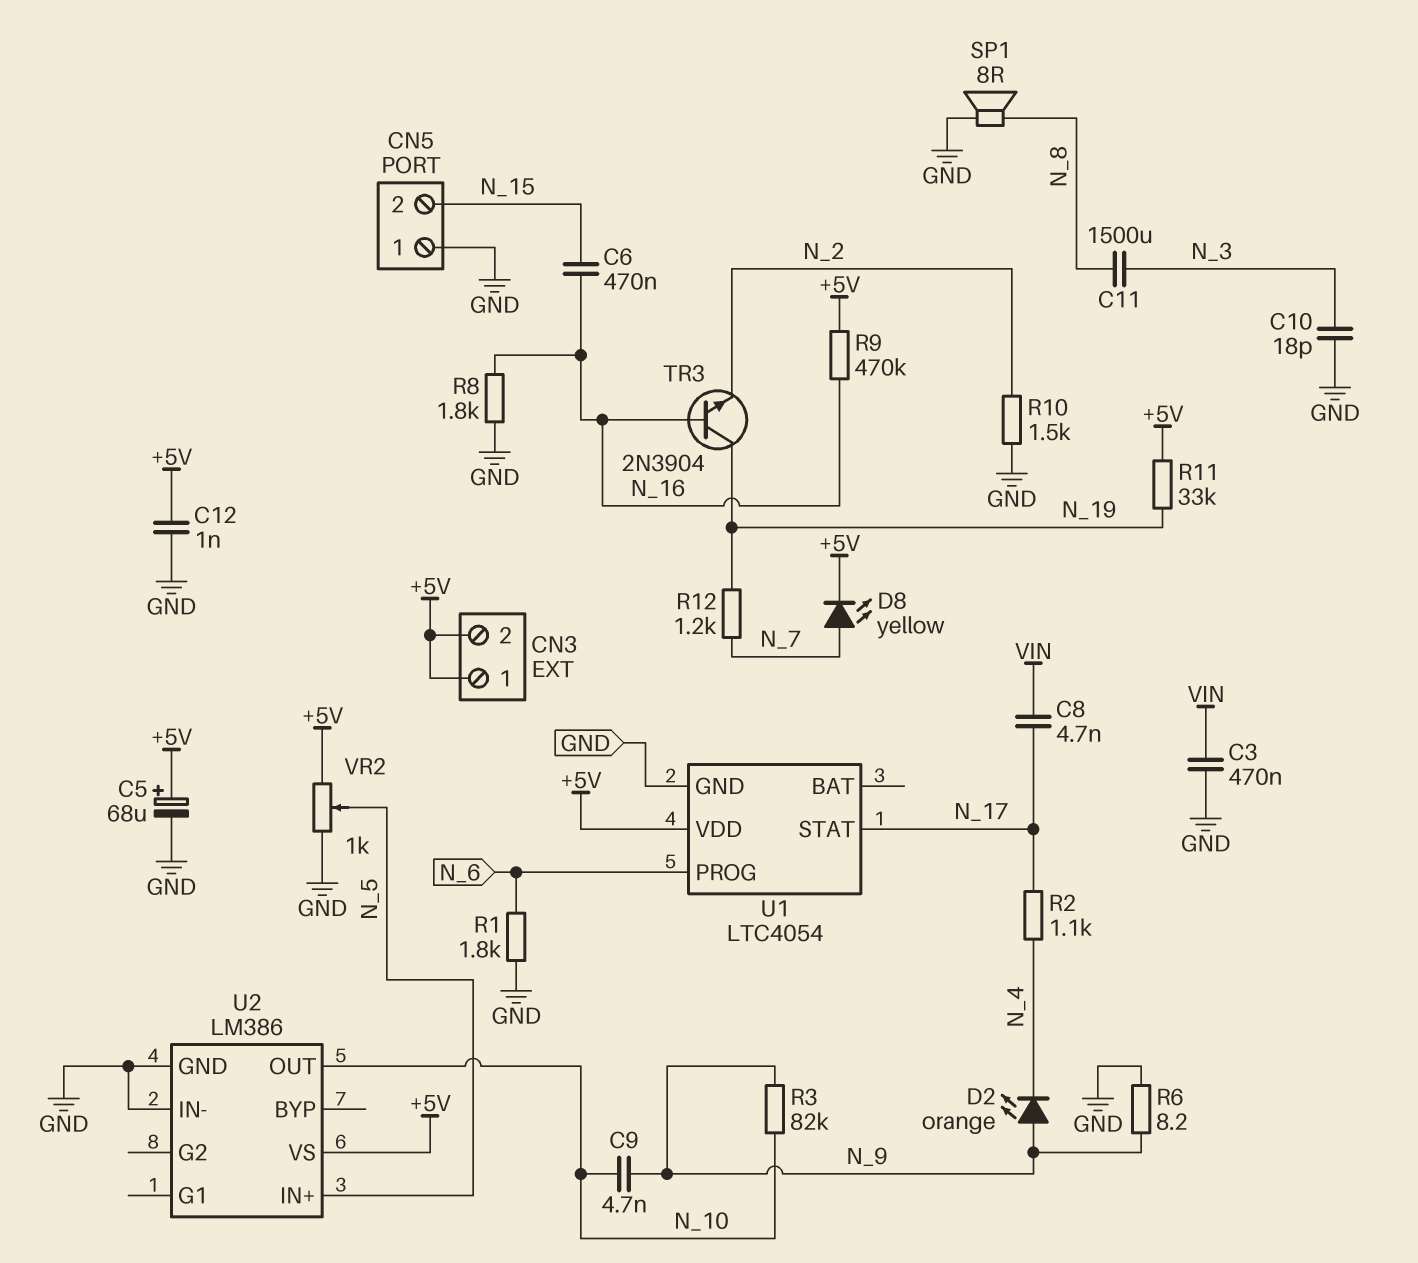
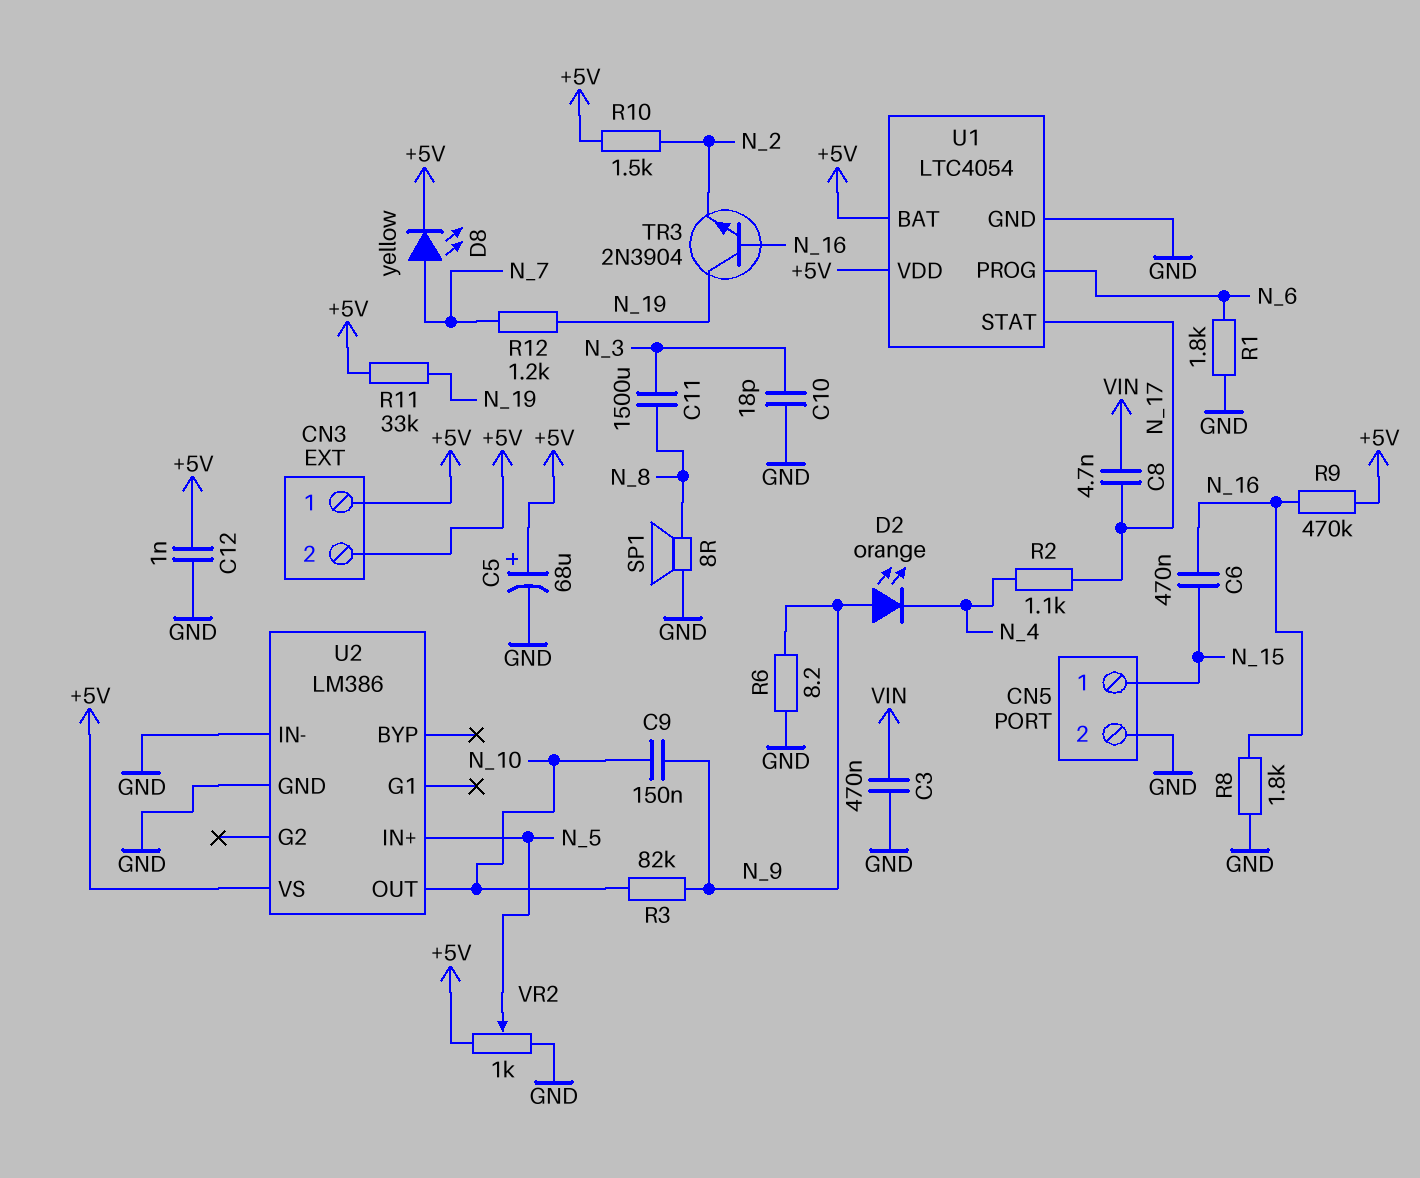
C9: 4.7nF (N_9, N_10) -> 150nF (N_9, N_10)
CN5 pin 1: GND -> N_15
CN5 pin 2: N_15 -> GND
R10: 1.5k (GND, N_2) -> 1.5k (+5V, N_2)
U1 pin BAT: none -> +5V

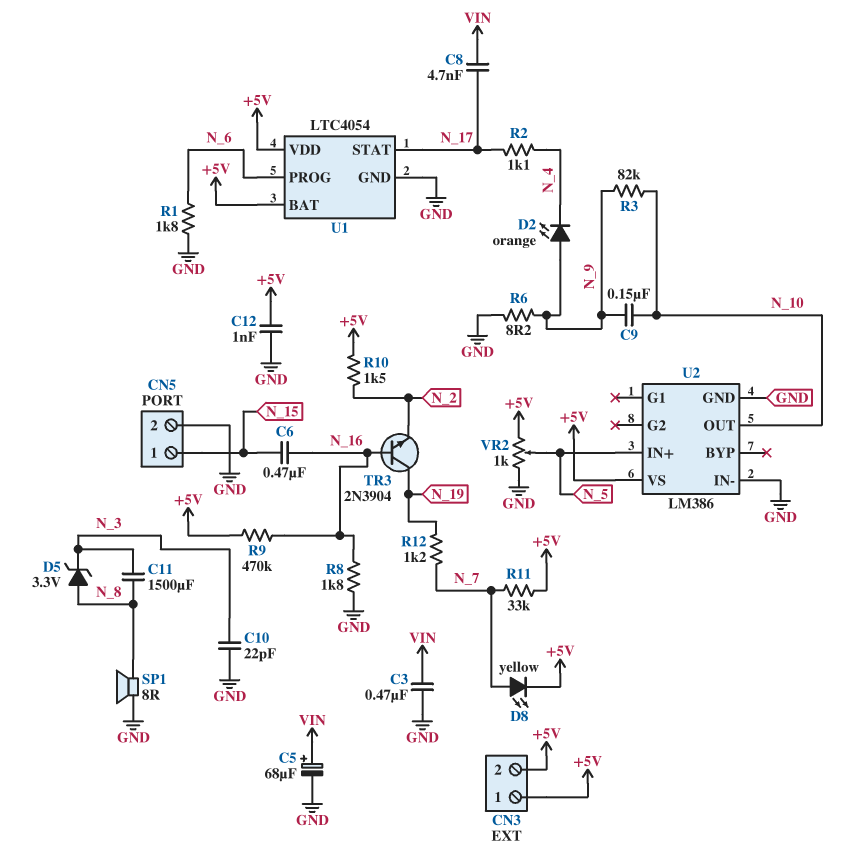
C5: 68uF (plus +5V, minus GND) -> 68uF (plus VIN, minus GND)
C10: 18pF (GND, N_3) -> 22pF (GND, N_3)
D5: none -> zener 3.3V (A N_8, K N_3)
R11: 33k (+5V, N_19) -> 33k (+5V, N_7)

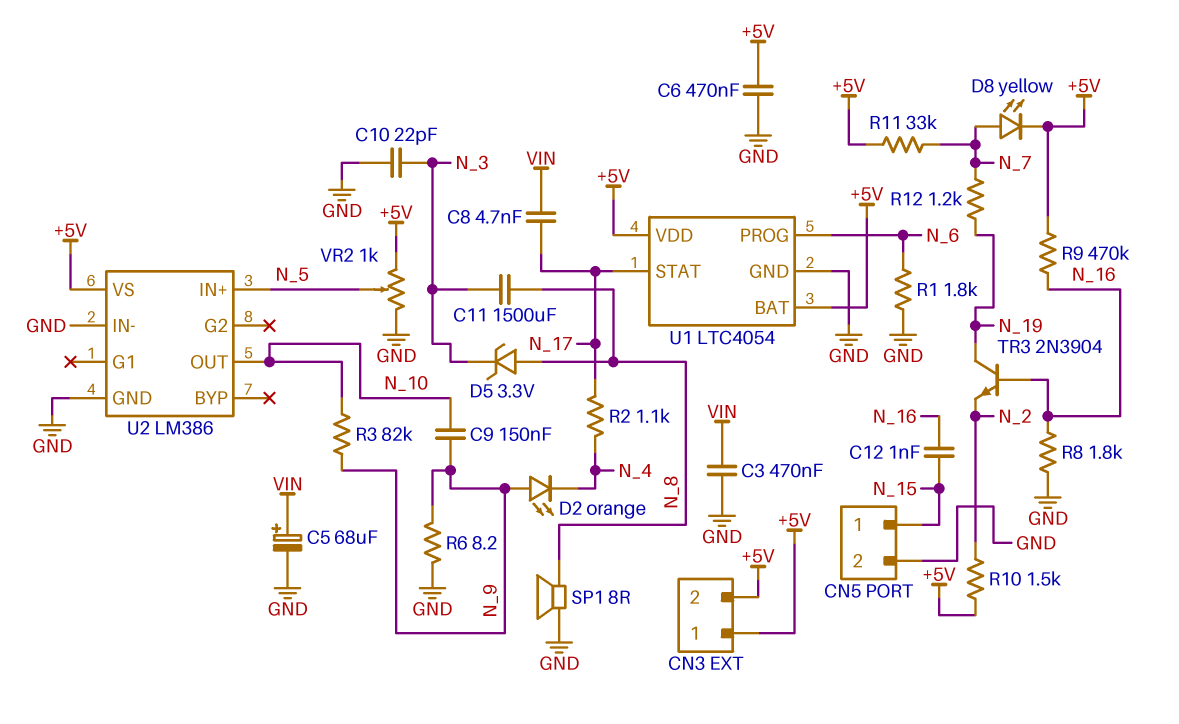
C6: 470nF (N_15, N_16) -> 470nF (+5V, GND)
C12: 1nF (+5V, GND) -> 1nF (N_15, N_16)

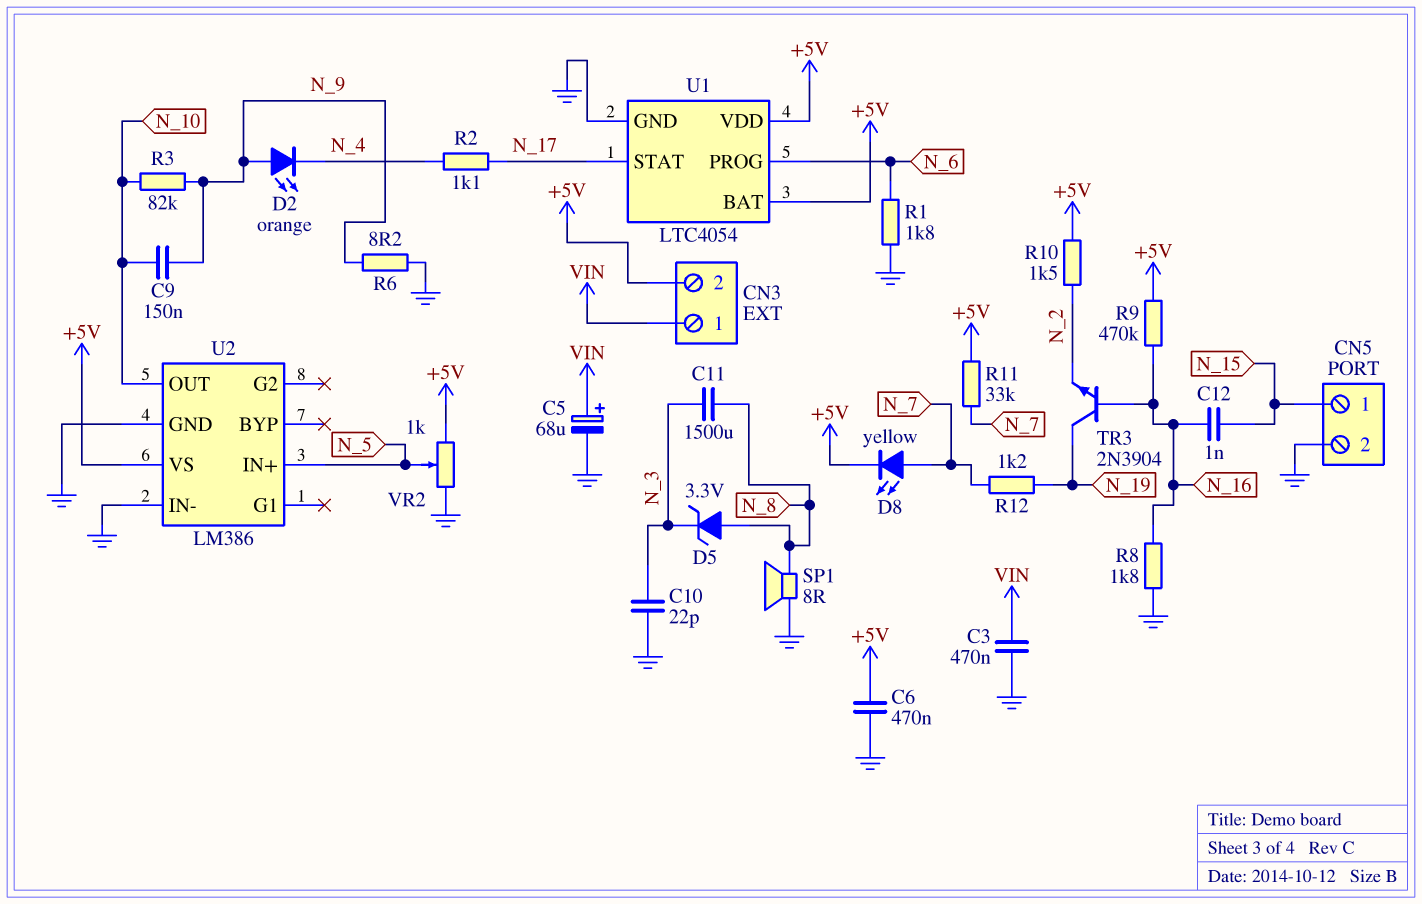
C8: 4.7nF (N_17, VIN) -> none
CN3 pin 1: +5V -> VIN

